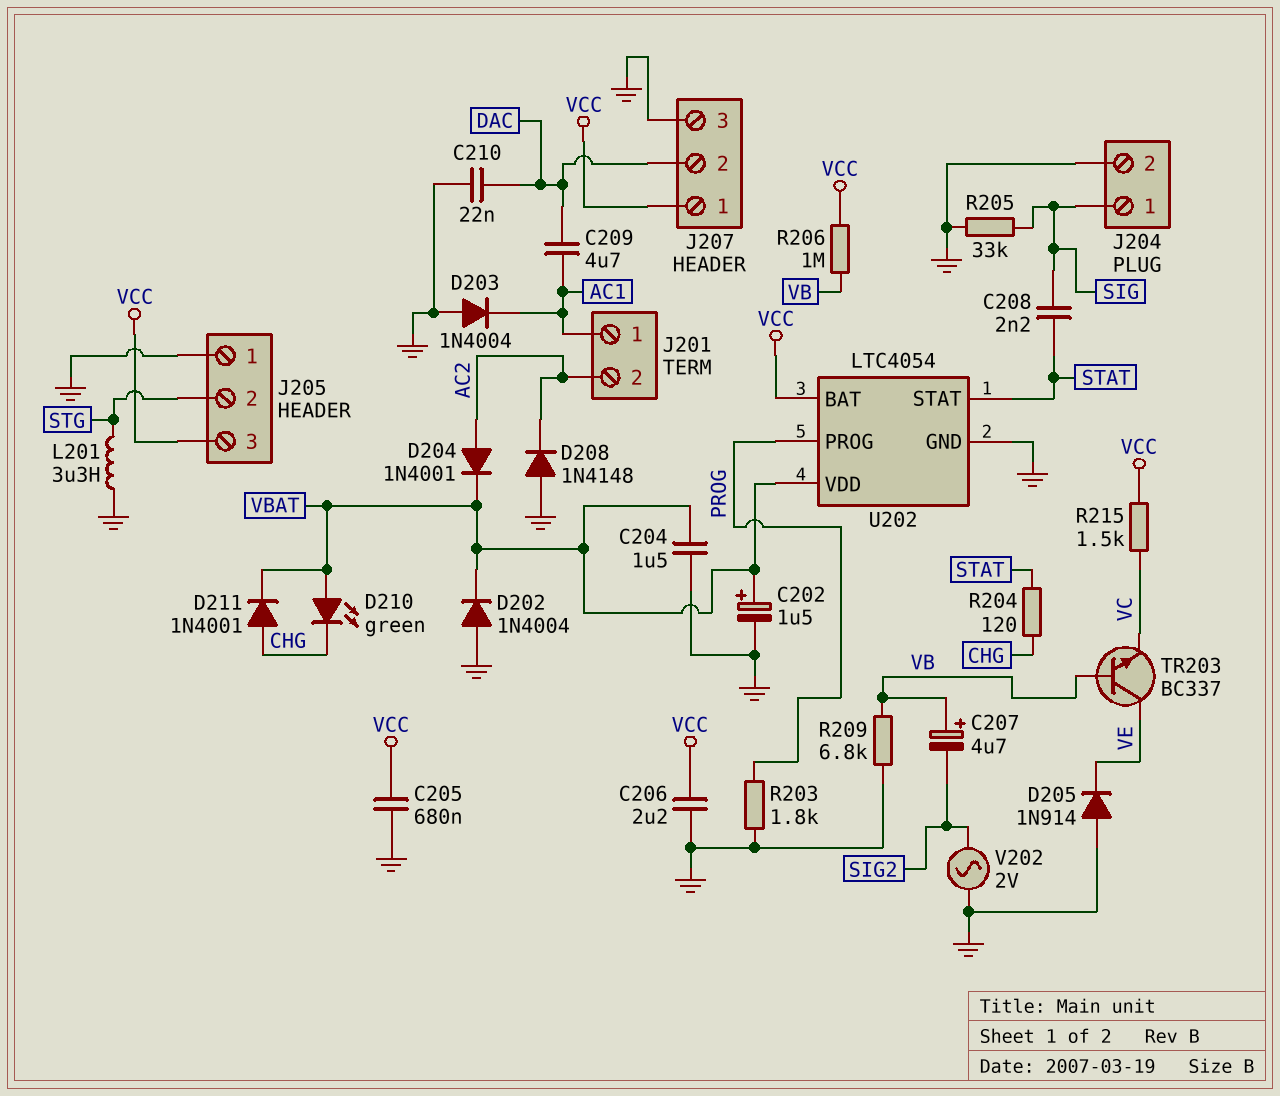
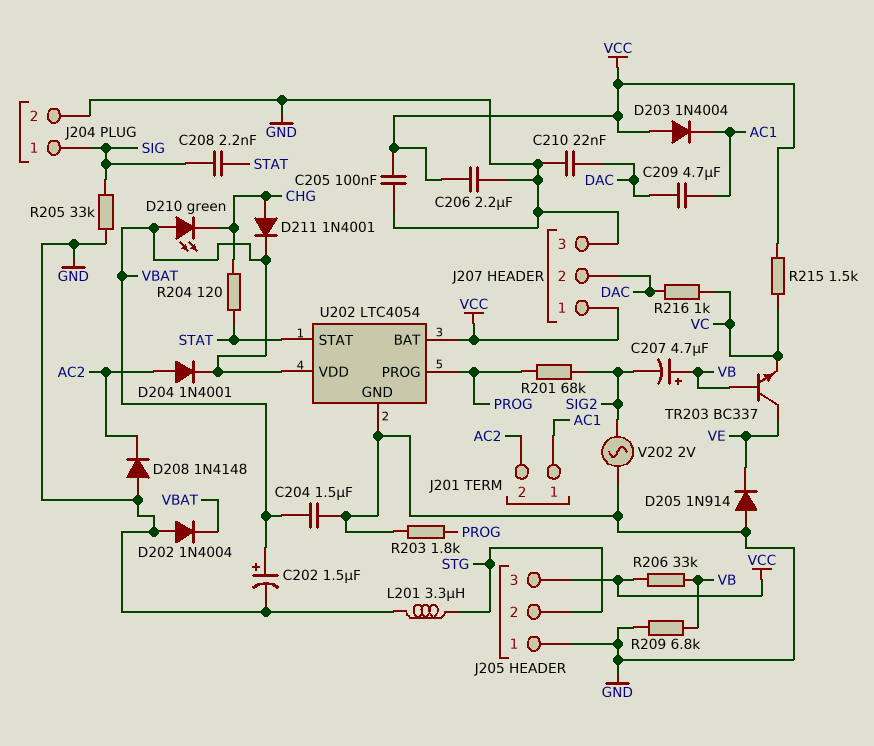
C205: 680nF (GND, VCC) -> 100nF (GND, VCC)
D203: diode 1N4004 (A GND, K AC1) -> diode 1N4004 (A VCC, K AC1)
R201: none -> 68k (PROG, SIG2)
R206: 1M (VB, VCC) -> 33k (VB, VCC)
R216: none -> 1k (DAC, VC)

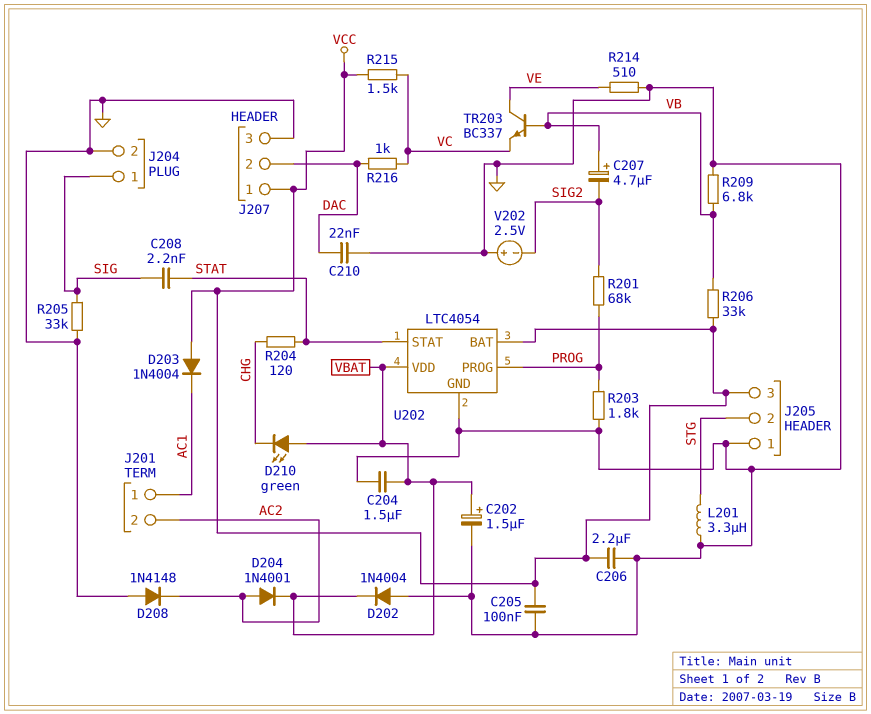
C209: 4.7uF (AC1, DAC) -> none
D205: diode 1N914 (A GND, K VE) -> none
D211: diode 1N4001 (A CHG, K VBAT) -> none
R214: none -> 510 (GND, VE)
V202: AC 2V (GND, SIG2) -> 2.5V (plus GND, minus SIG2)

